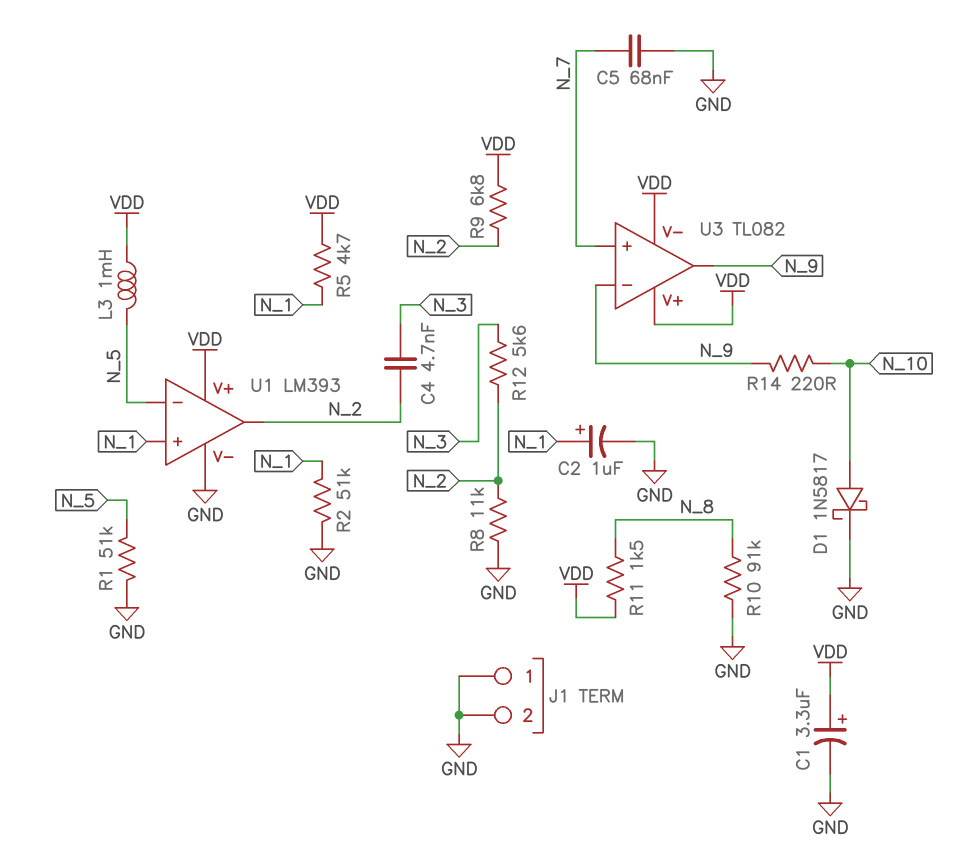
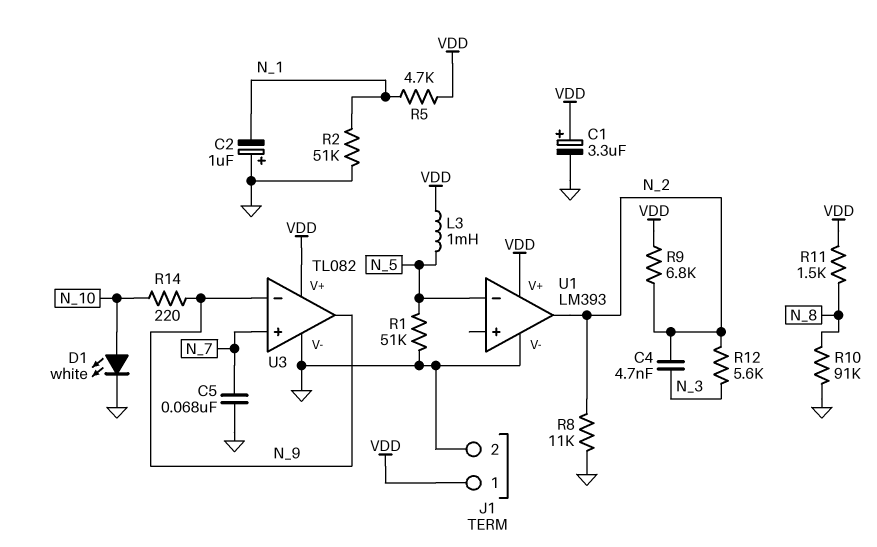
C2: 1uF (plus N_1, minus GND) -> 1uF (plus GND, minus N_1)
D1: schottky 1N5817 (A N_10, K GND) -> LED white (A N_10, K GND)
J1 pin 1: GND -> VDD
U1 pin in+: N_1 -> none
U3 pin V-: VDD -> GND

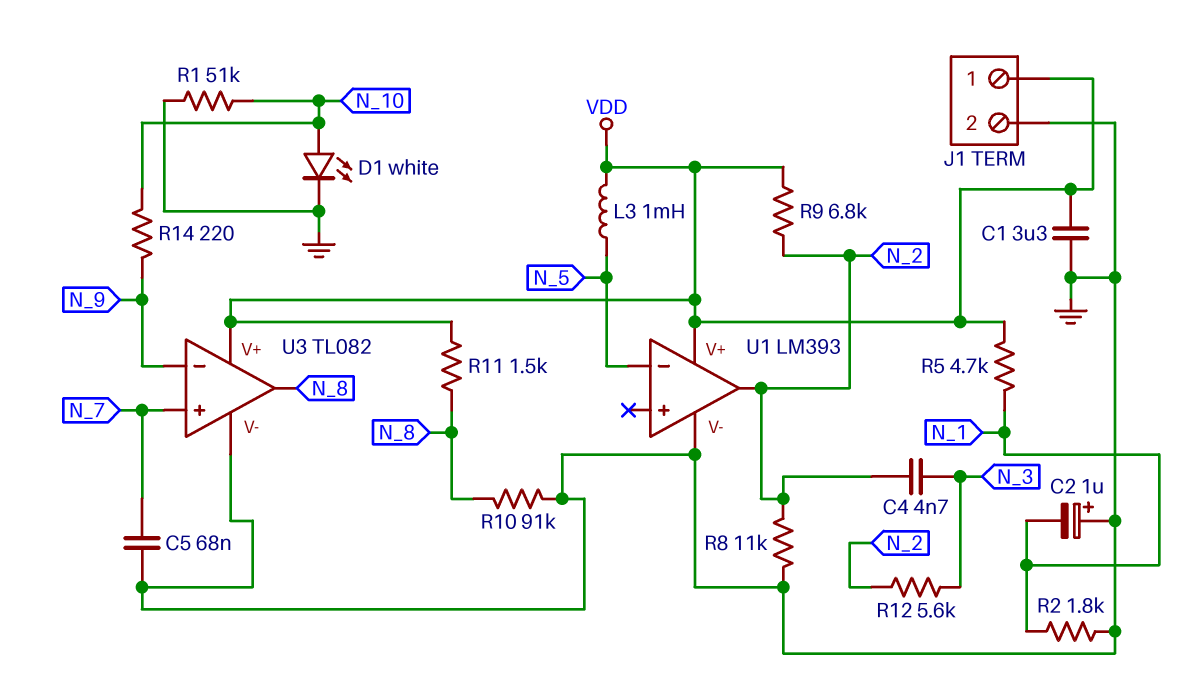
C1: 3.3uF (plus VDD, minus GND) -> 3.3uF (GND, VDD)
R1: 51k (GND, N_5) -> 51k (GND, N_10)
R2: 51k (GND, N_1) -> 1.8k (GND, N_1)
U3 pin out: N_9 -> N_8

